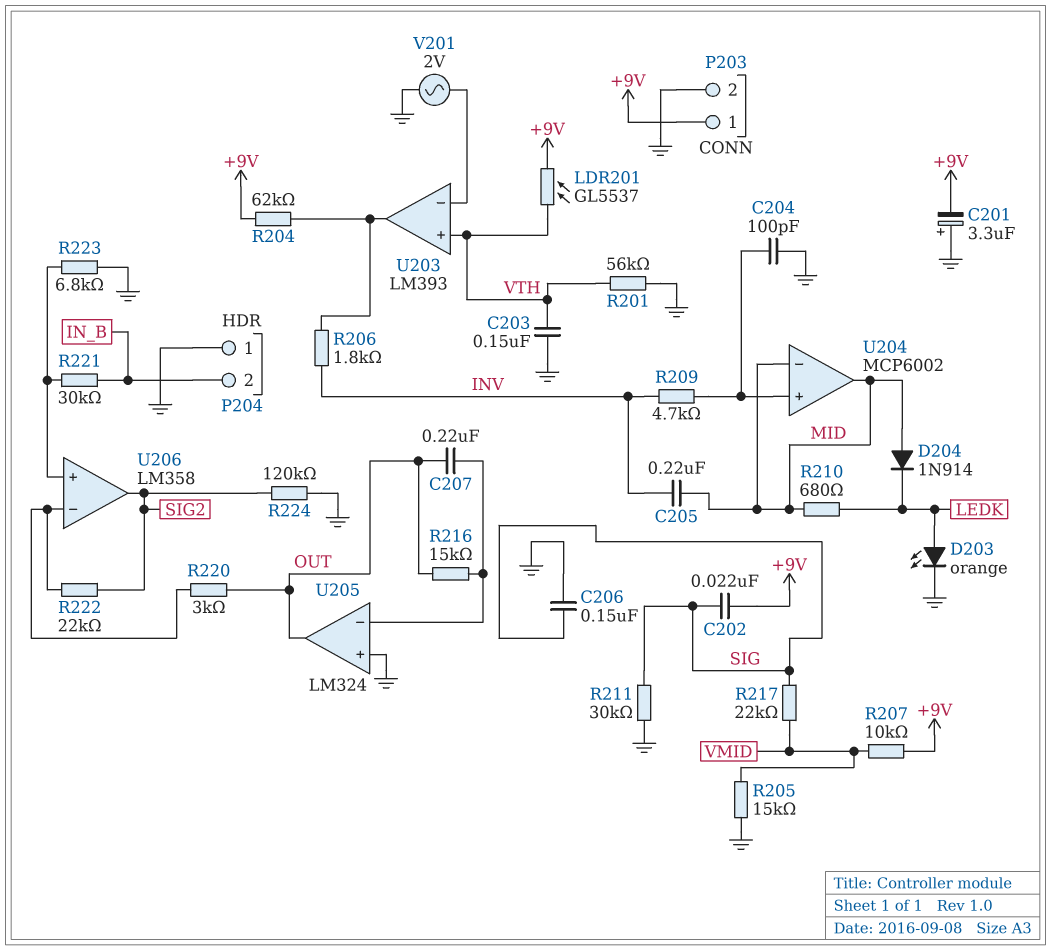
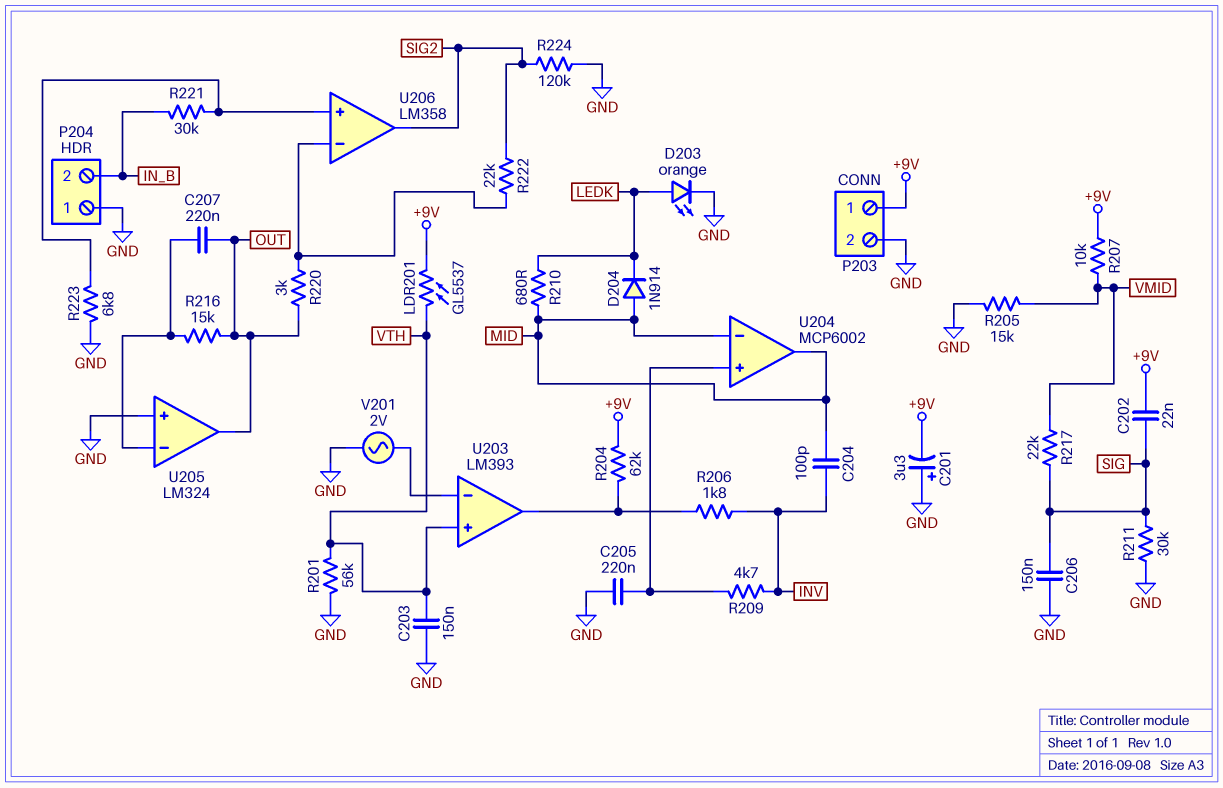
C204: 100pF (GND, U204/in+) -> 100pF (INV, MID)
C205: 220nF (INV, MID) -> 220nF (GND, U204/in+)

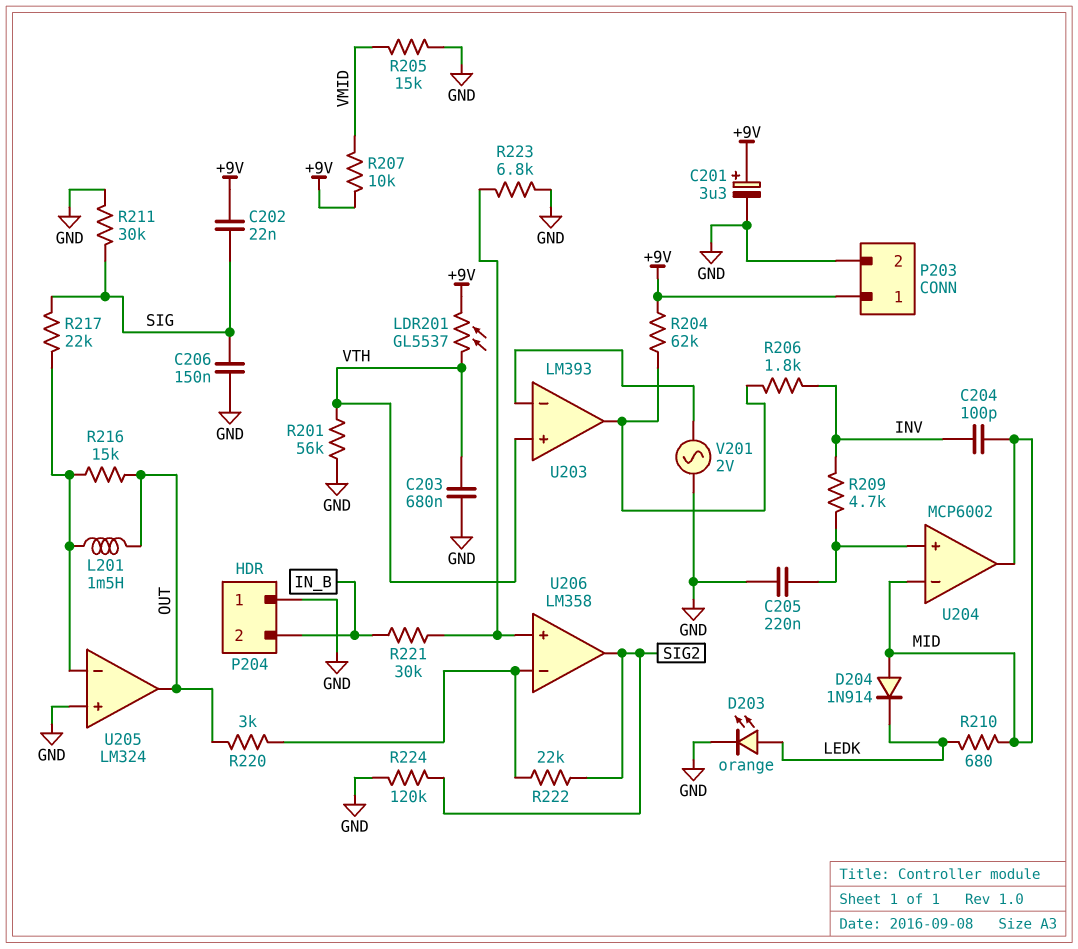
C201: 3.3uF (plus GND, minus +9V) -> 3.3uF (plus +9V, minus GND)
C203: 150nF (GND, VTH) -> 680nF (GND, VTH)
C207: 220nF (OUT, U205/in-) -> none
L201: none -> 1.5mH (OUT, U205/in-)
R217: 22k (SIG, VMID) -> 22k (SIG, U205/in-)

